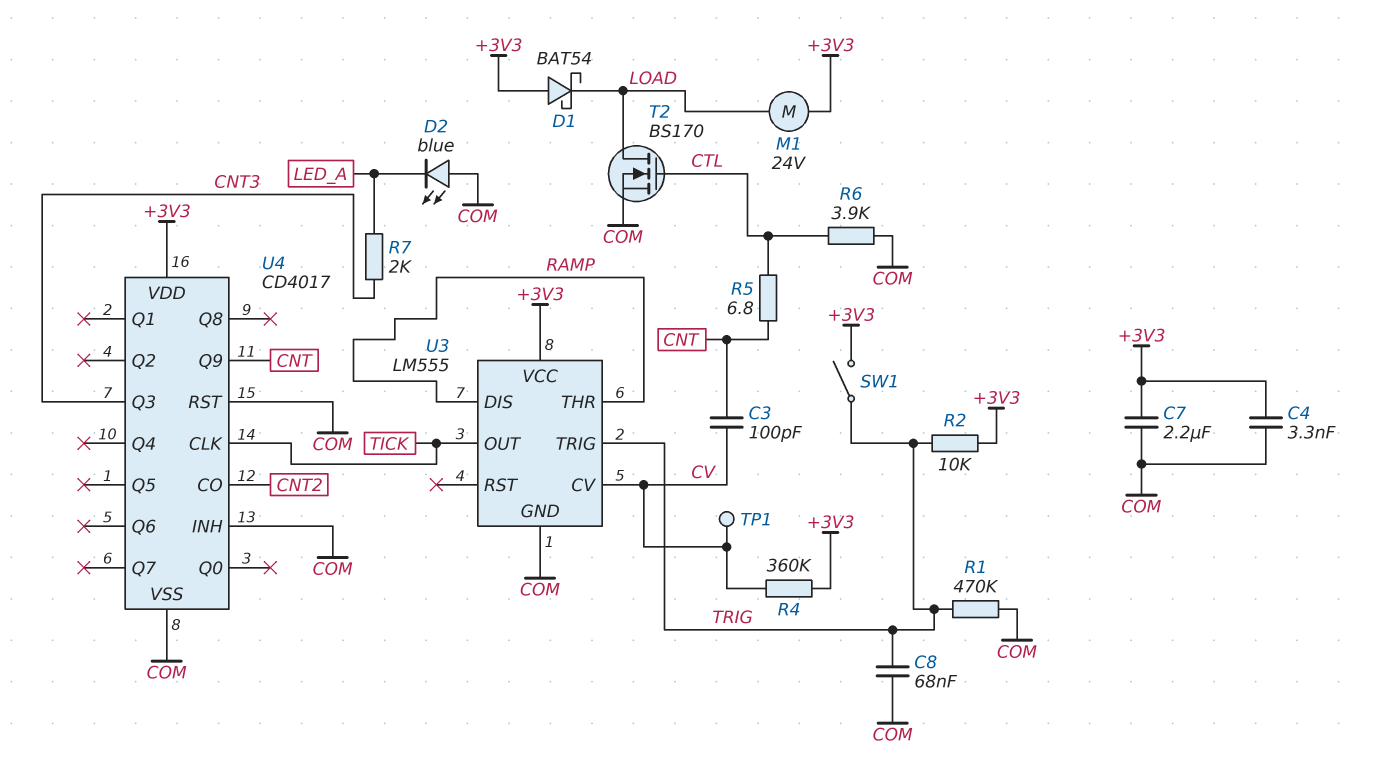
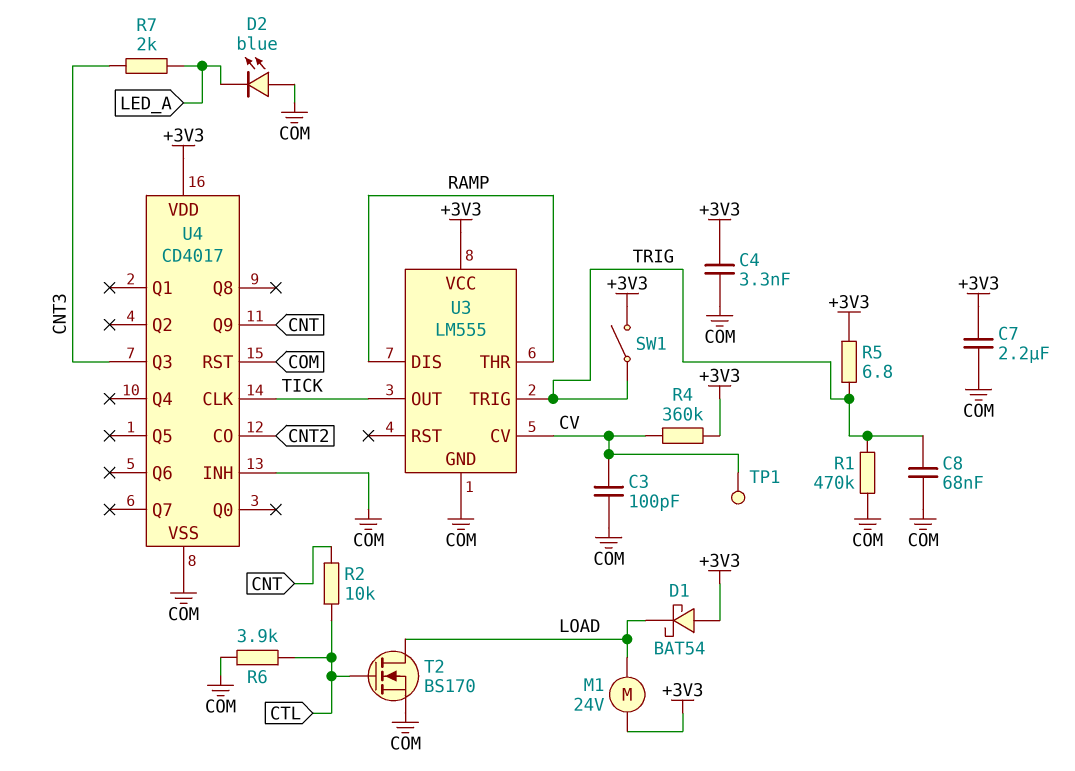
C3: 100pF (CNT, CV) -> 100pF (COM, CV)
R2: 10k (+3V3, TRIG) -> 10k (CNT, CTL)
R5: 6.8 (CNT, CTL) -> 6.8 (+3V3, TRIG)

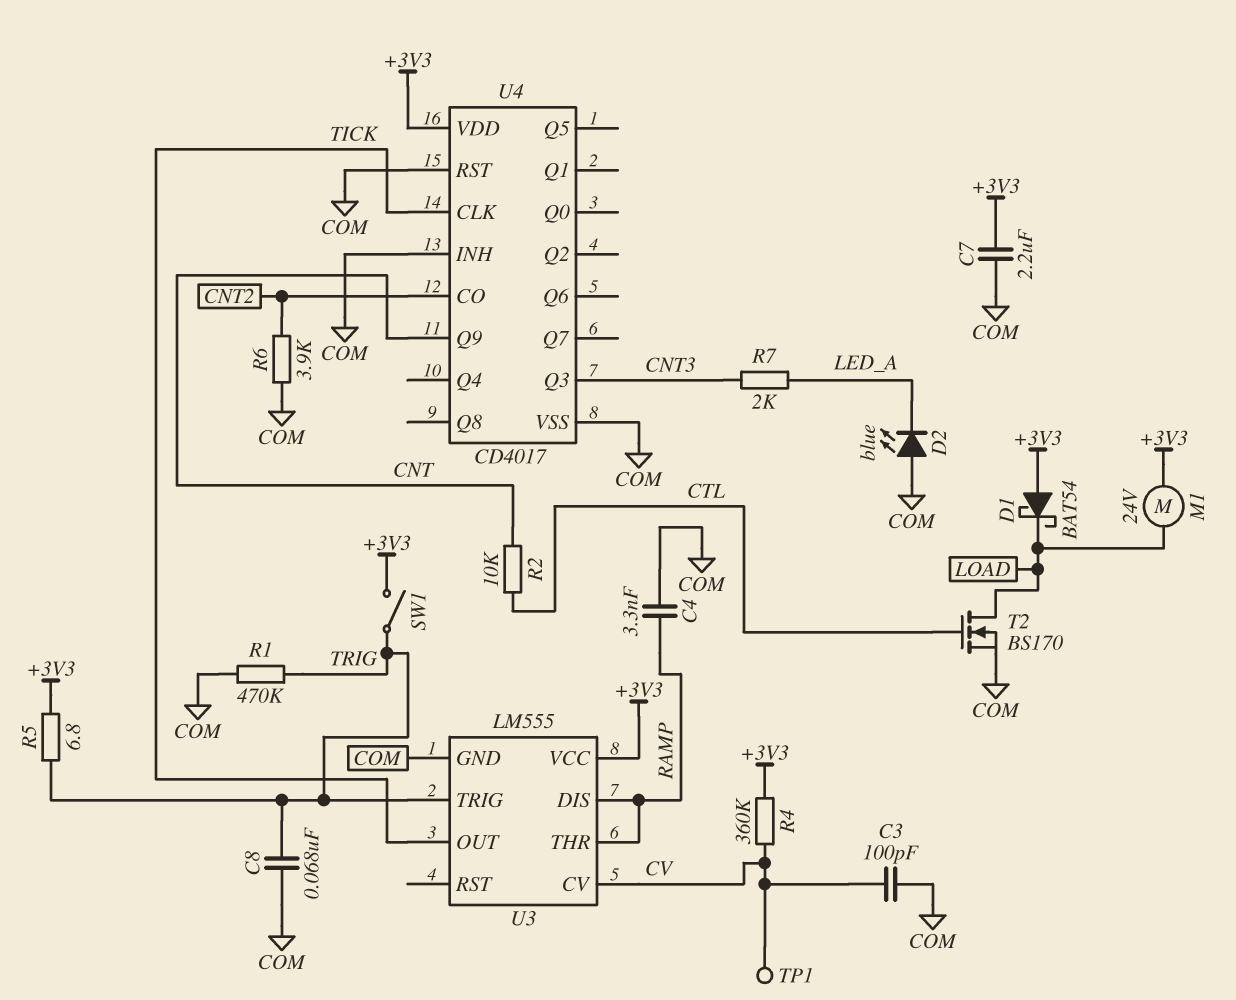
C4: 3.3nF (+3V3, COM) -> 3.3nF (COM, RAMP)
R6: 3.9k (COM, CTL) -> 3.9k (CNT2, COM)

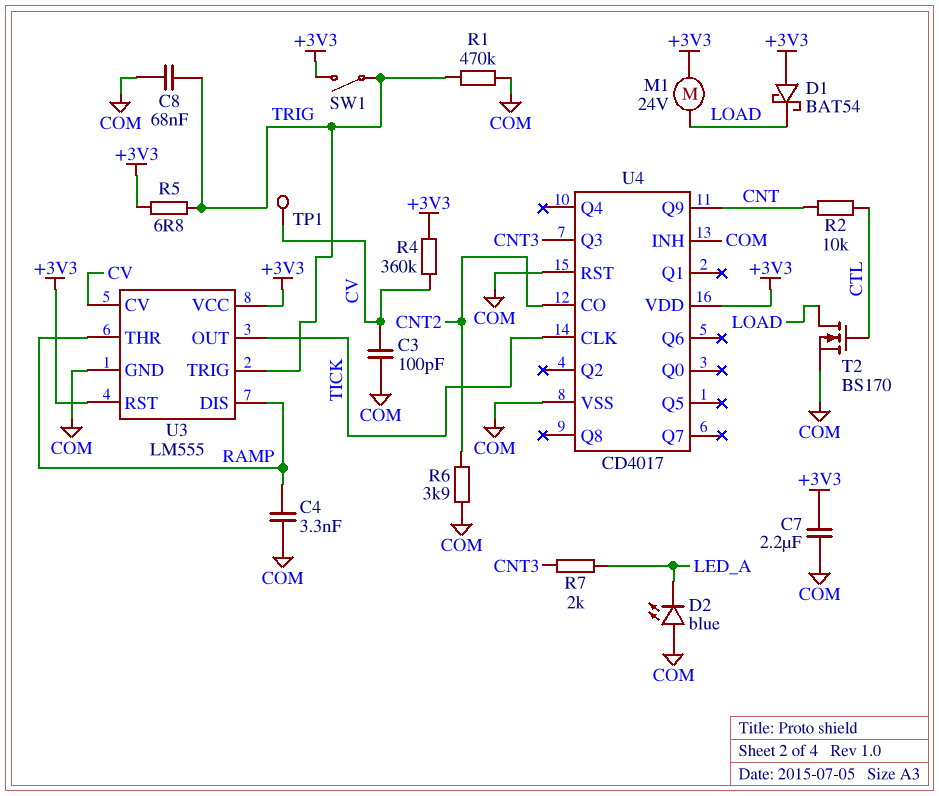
U3 pin RST: none -> +3V3

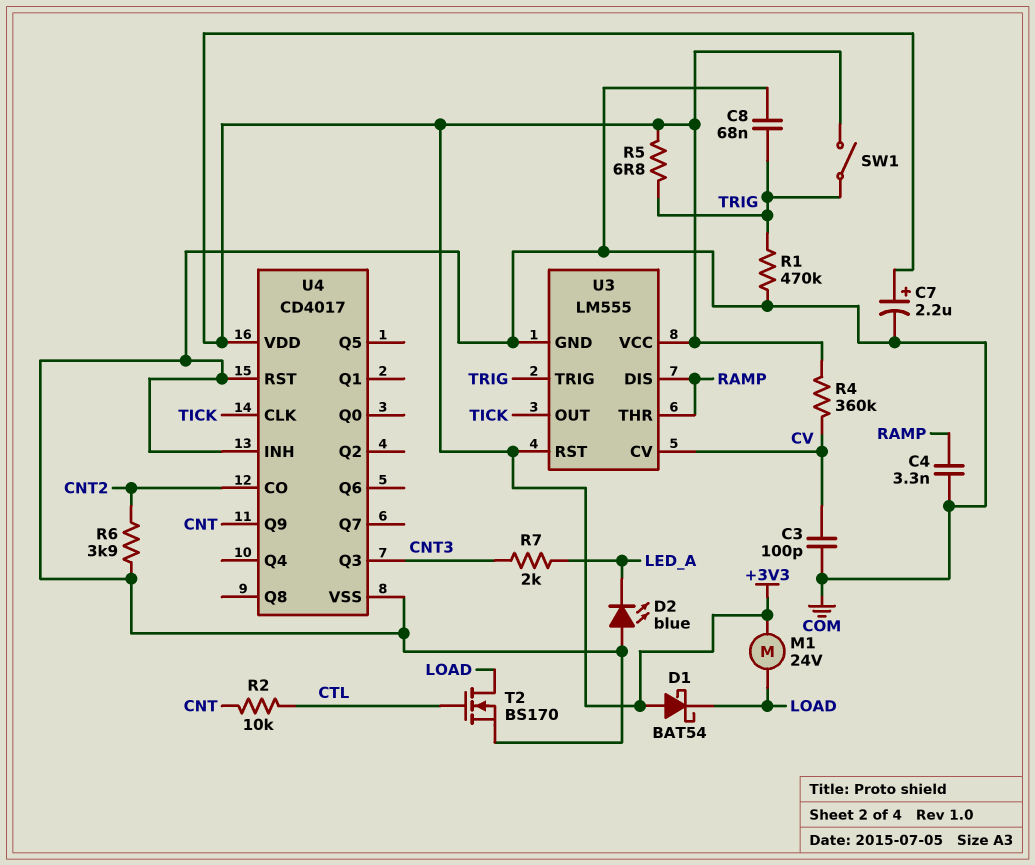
C7: 2.2uF (+3V3, COM) -> 2.2uF (plus +3V3, minus COM)
TP1: test point (CV) -> none

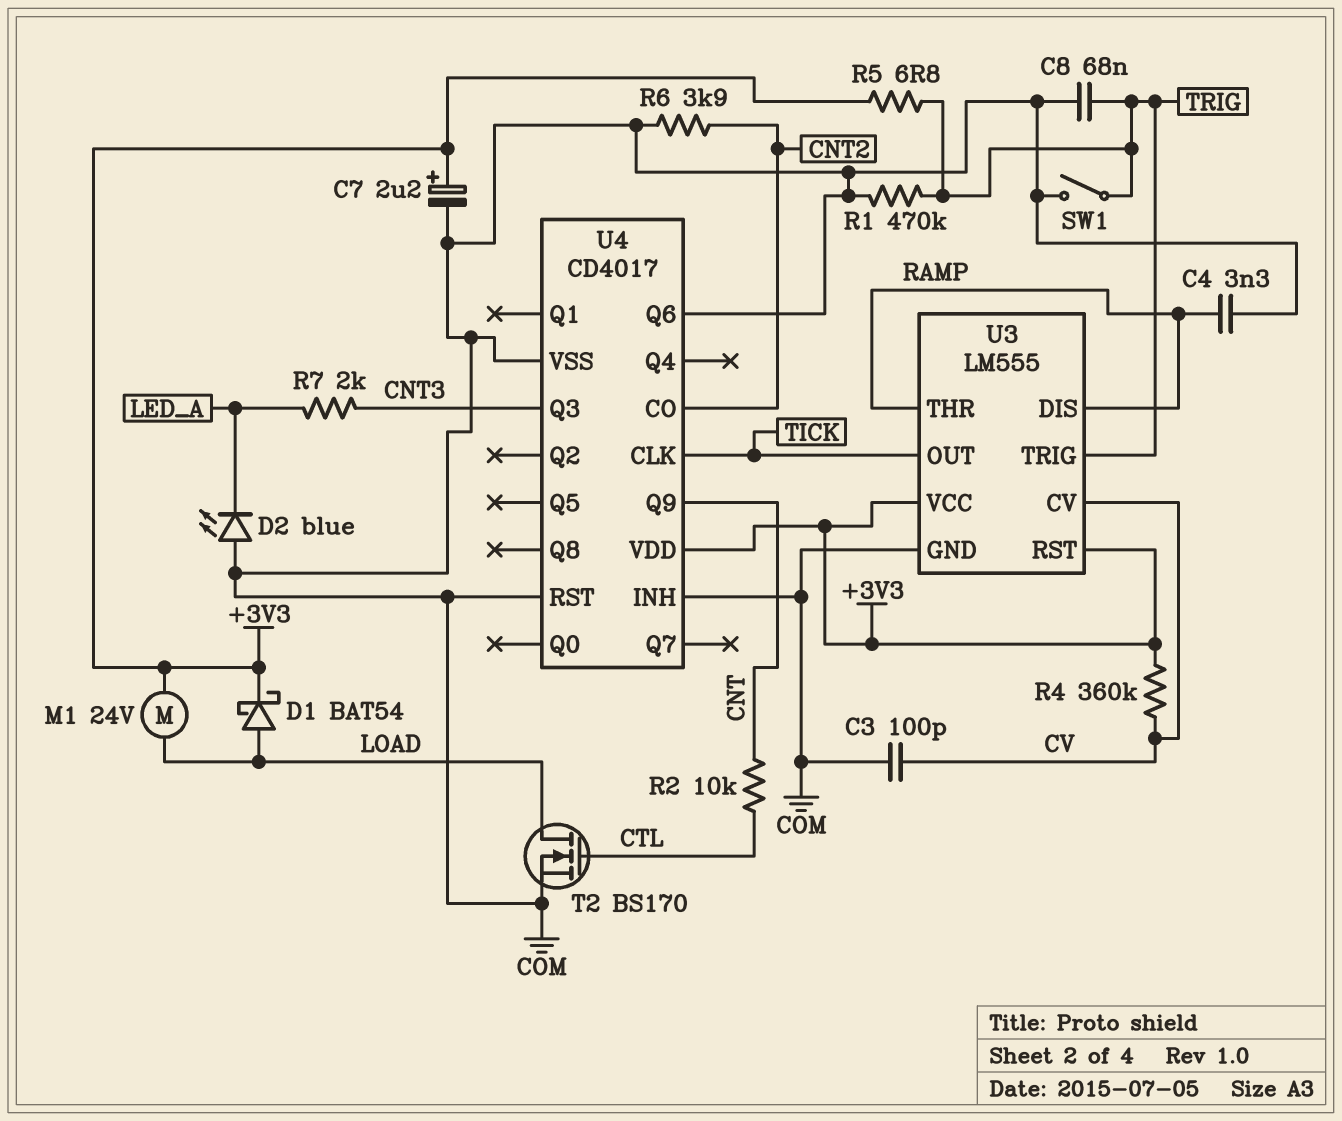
D1: schottky BAT54 (A +3V3, K LOAD) -> schottky BAT54 (A LOAD, K +3V3)
SW1: switch (+3V3, TRIG) -> switch (COM, TRIG)
U4 pin Q6: none -> COM

